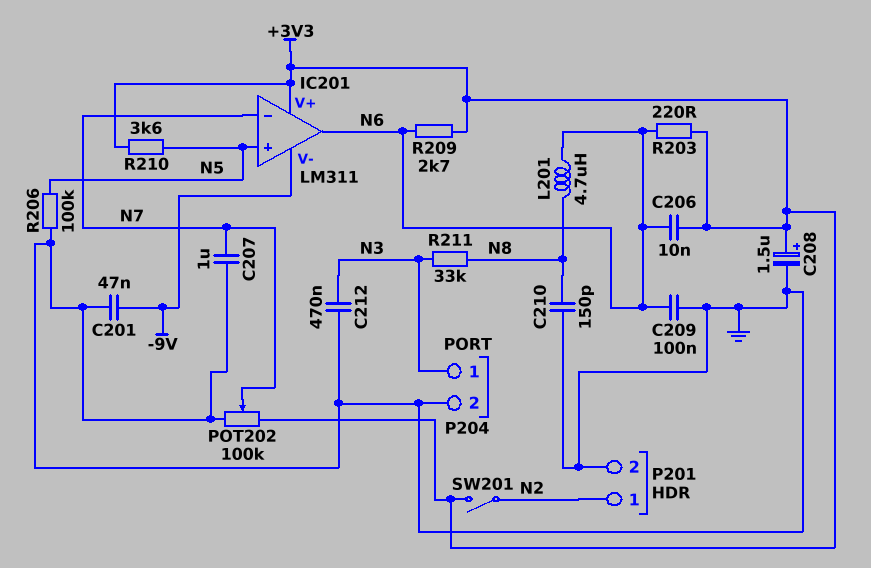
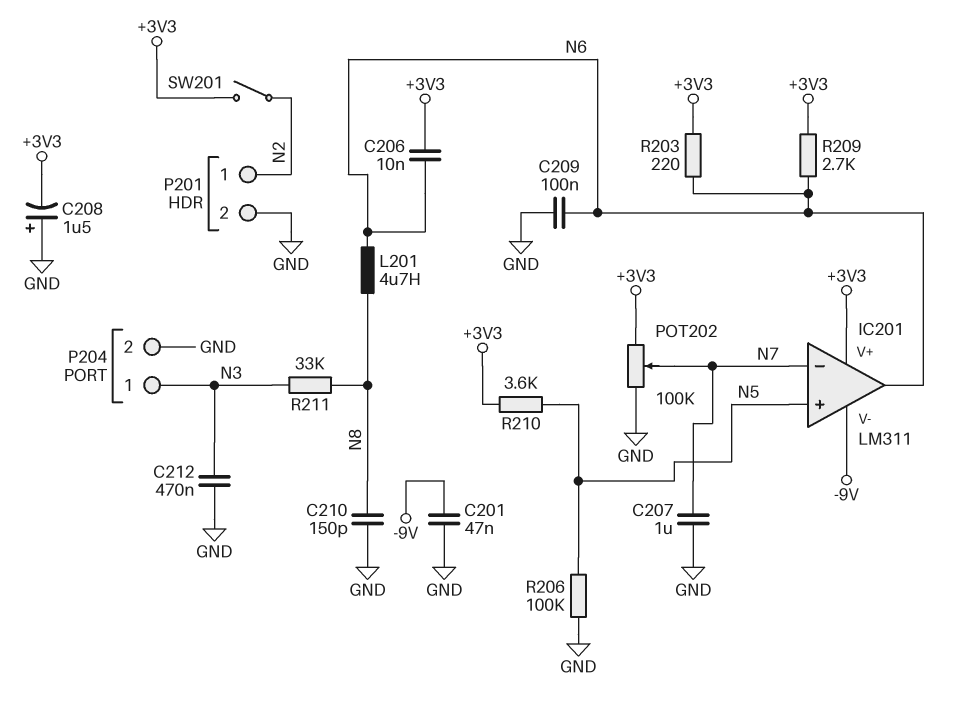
C208: 1.5uF (plus +3V3, minus GND) -> 1.5uF (plus GND, minus +3V3)

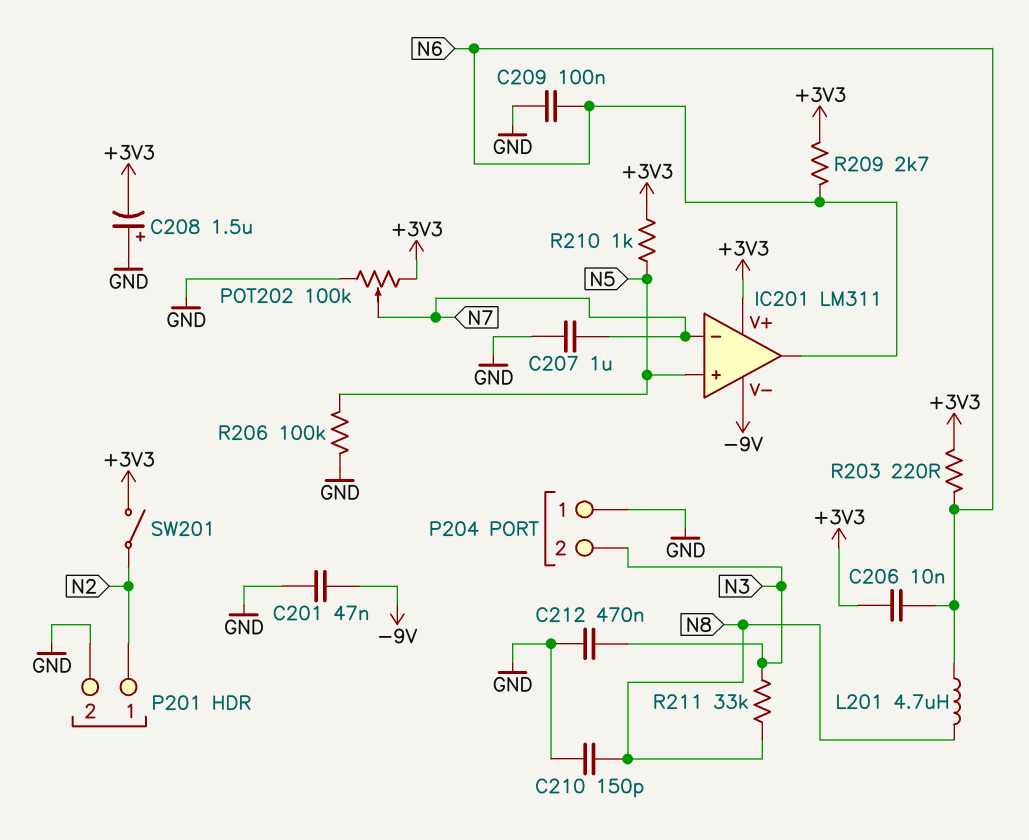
P204 pin 1: N3 -> GND
P204 pin 2: GND -> N3
R210: 3.6k (+3V3, N5) -> 1k (+3V3, N5)

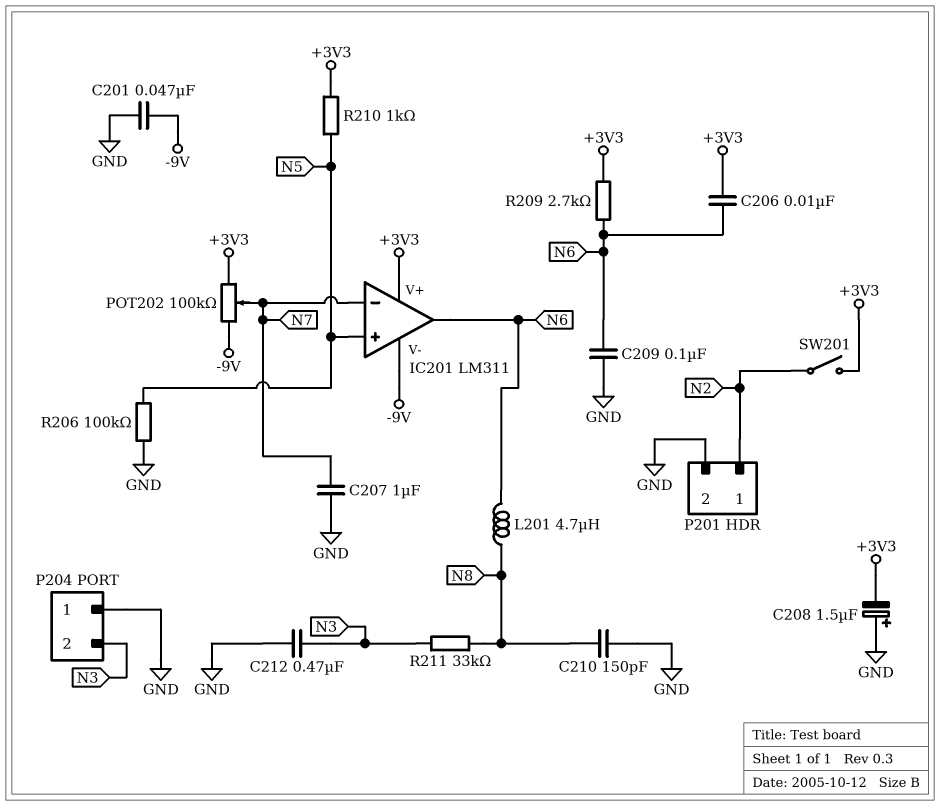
POT202: 100k (+3V3, GND, wiper N7) -> 100k (+3V3, -9V, wiper N7)
R203: 220 (+3V3, N6) -> none

